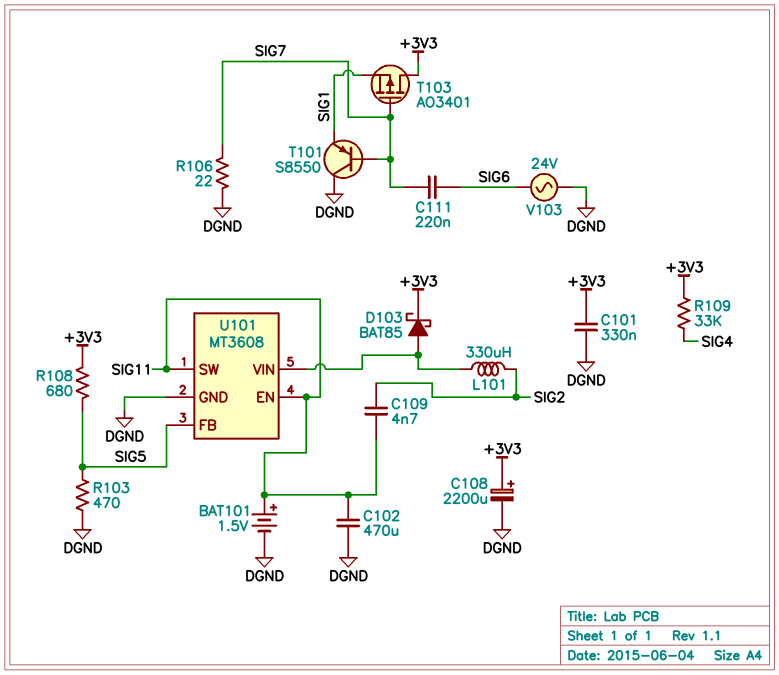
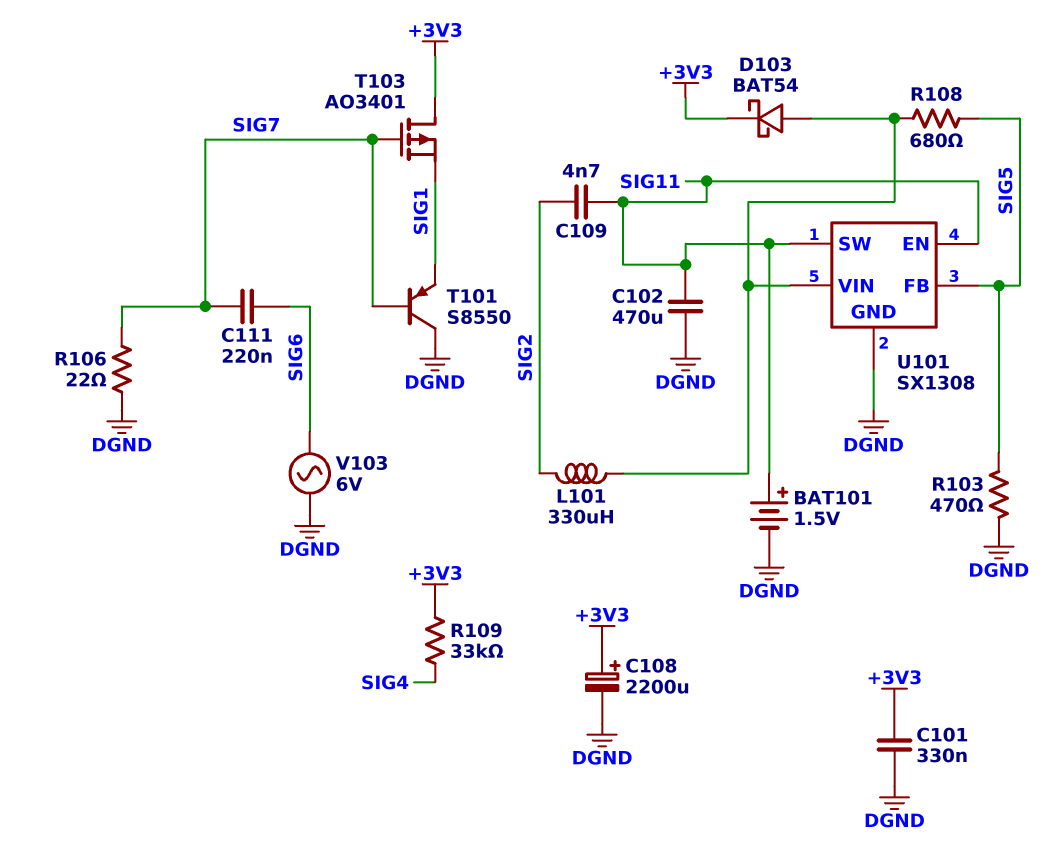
D103: schottky BAT85 (A U101/VIN, K +3V3) -> schottky BAT54 (A U101/VIN, K +3V3)
R108: 680 (+3V3, SIG5) -> 680 (SIG5, U101/VIN)
U101: MT3608 -> SX1308
V103: AC 24V (DGND, SIG6) -> AC 6V (DGND, SIG6)

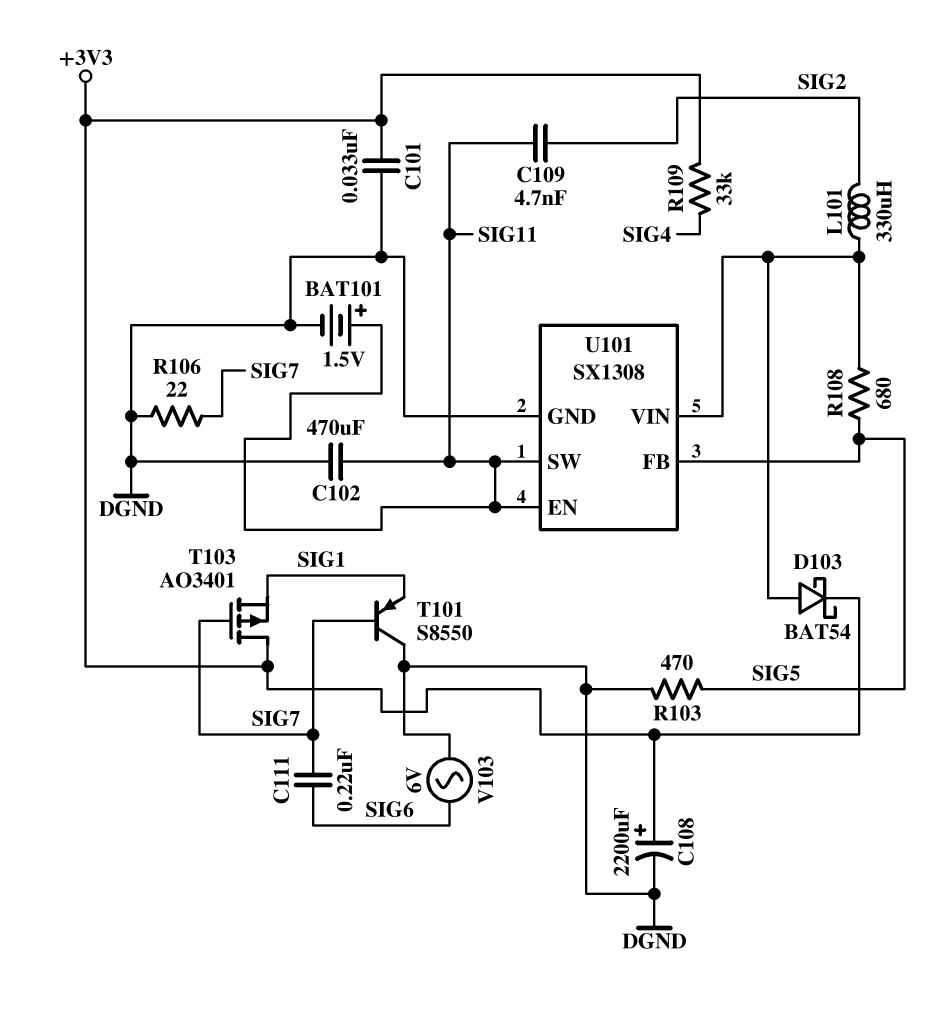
C101: 330nF (+3V3, DGND) -> 33nF (+3V3, DGND)

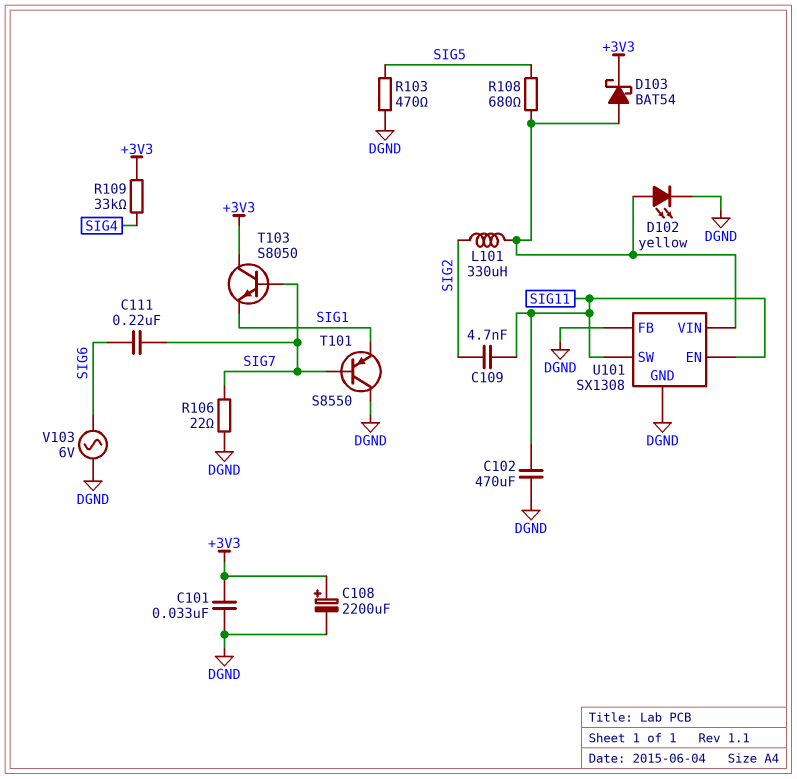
BAT101: 1.5V (plus SIG11, minus DGND) -> none
D102: none -> LED yellow (A U101/VIN, K DGND)
T103: PMOS AO3401 (G SIG7, D +3V3, S SIG1) -> NPN S8050 (B SIG7, C +3V3, E SIG1)
U101 pin FB: SIG5 -> DGND

